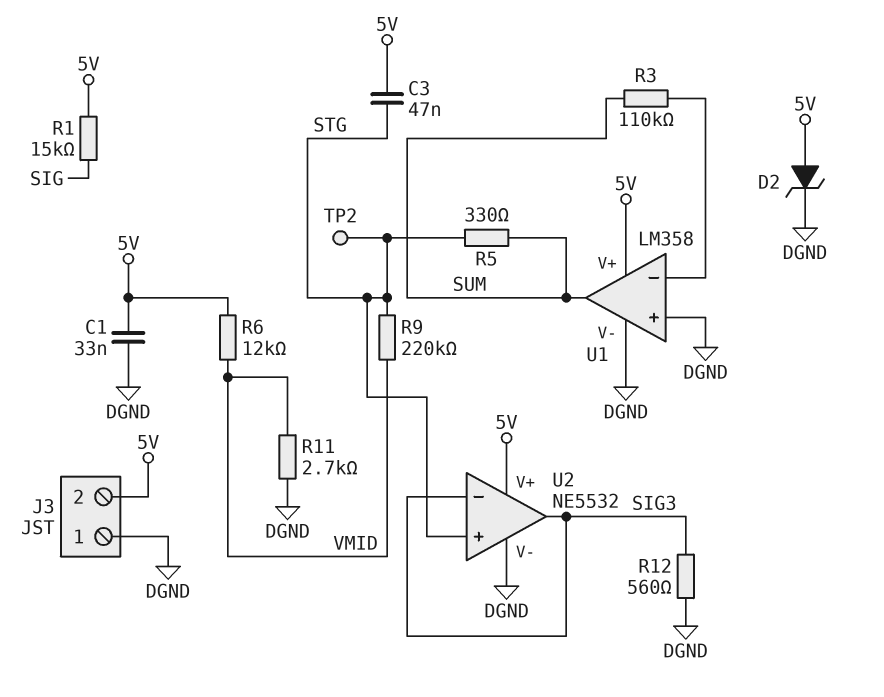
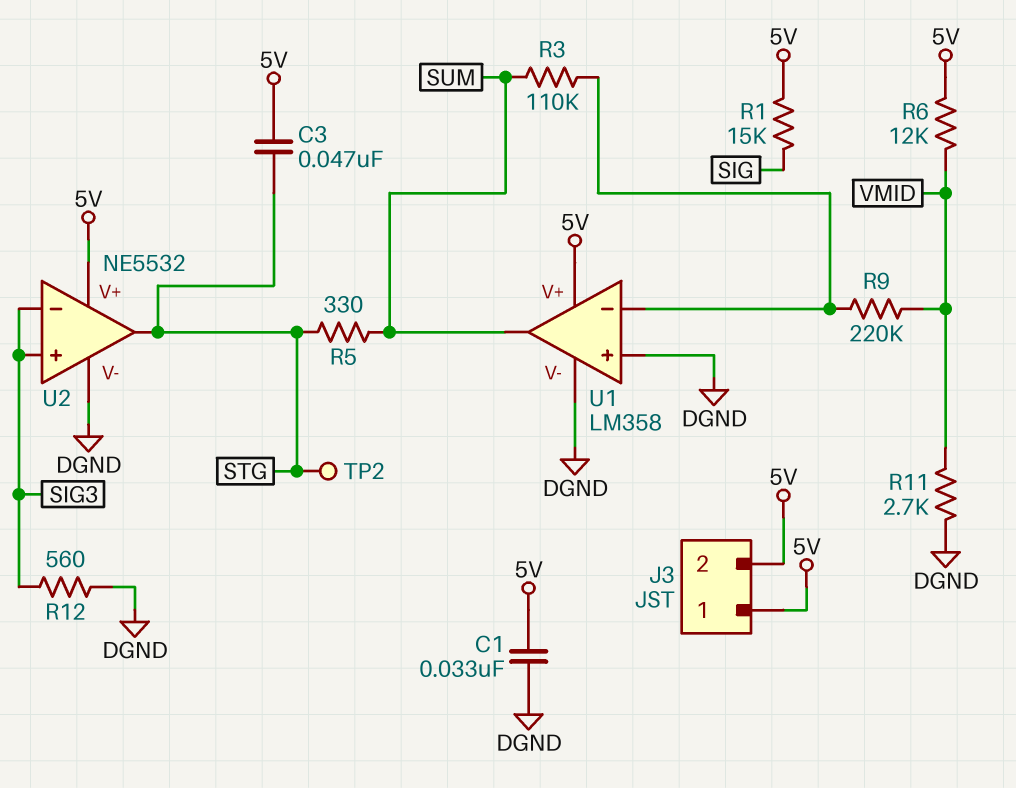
D2: zener (A 5V, K DGND) -> none
J3 pin 1: DGND -> 5V
R9: 220k (STG, VMID) -> 220k (U1/in-, VMID)
U2 pin in+: STG -> SIG3
U2 pin out: SIG3 -> STG

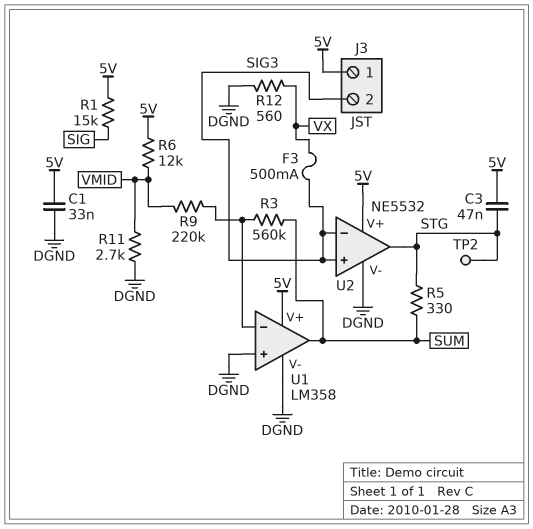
F3: none -> 500mA (SIG3, VX)
J3 pin 2: 5V -> SIG3
R3: 110k (SUM, U1/in-) -> 560k (SUM, U1/in-)
R12: 560 (DGND, SIG3) -> 560 (DGND, VX)

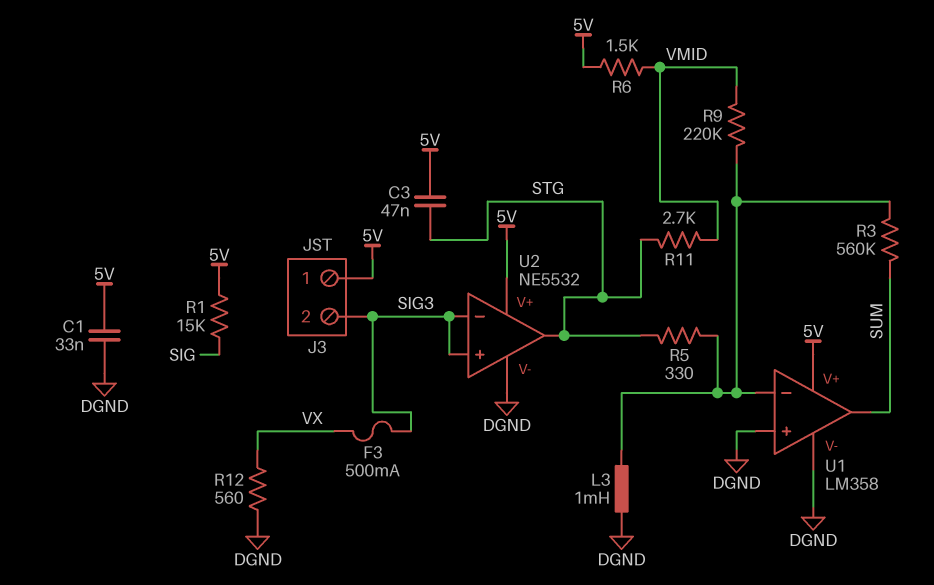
L3: none -> 1mH (DGND, U1/in-)
R5: 330 (STG, SUM) -> 330 (STG, U1/in-)
R6: 12k (5V, VMID) -> 1.5k (5V, VMID)
R11: 2.7k (DGND, VMID) -> 2.7k (STG, VMID)
TP2: test point (STG) -> none

